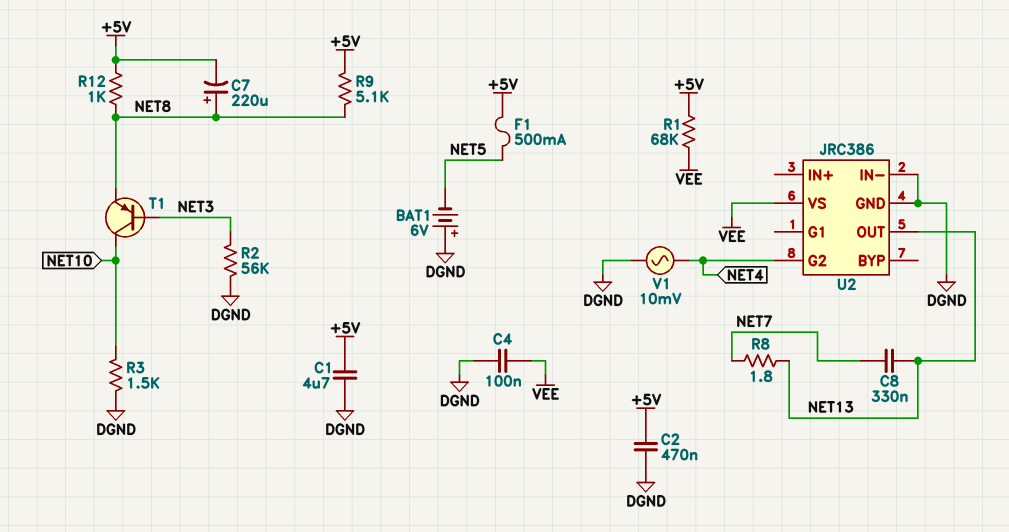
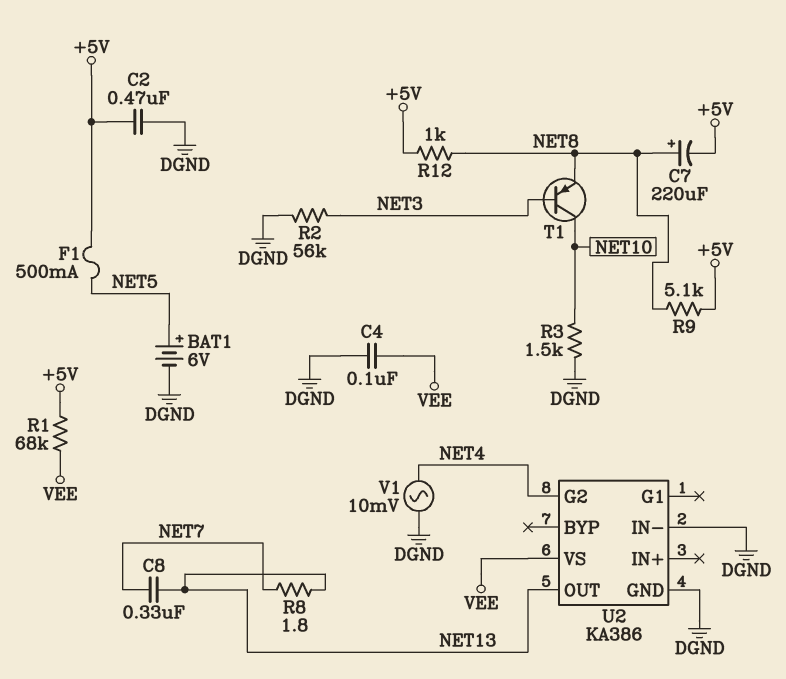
BAT1: 6V (plus DGND, minus NET5) -> 6V (plus NET5, minus DGND)
C1: 4.7uF (+5V, DGND) -> none
U2: JRC386 -> KA386

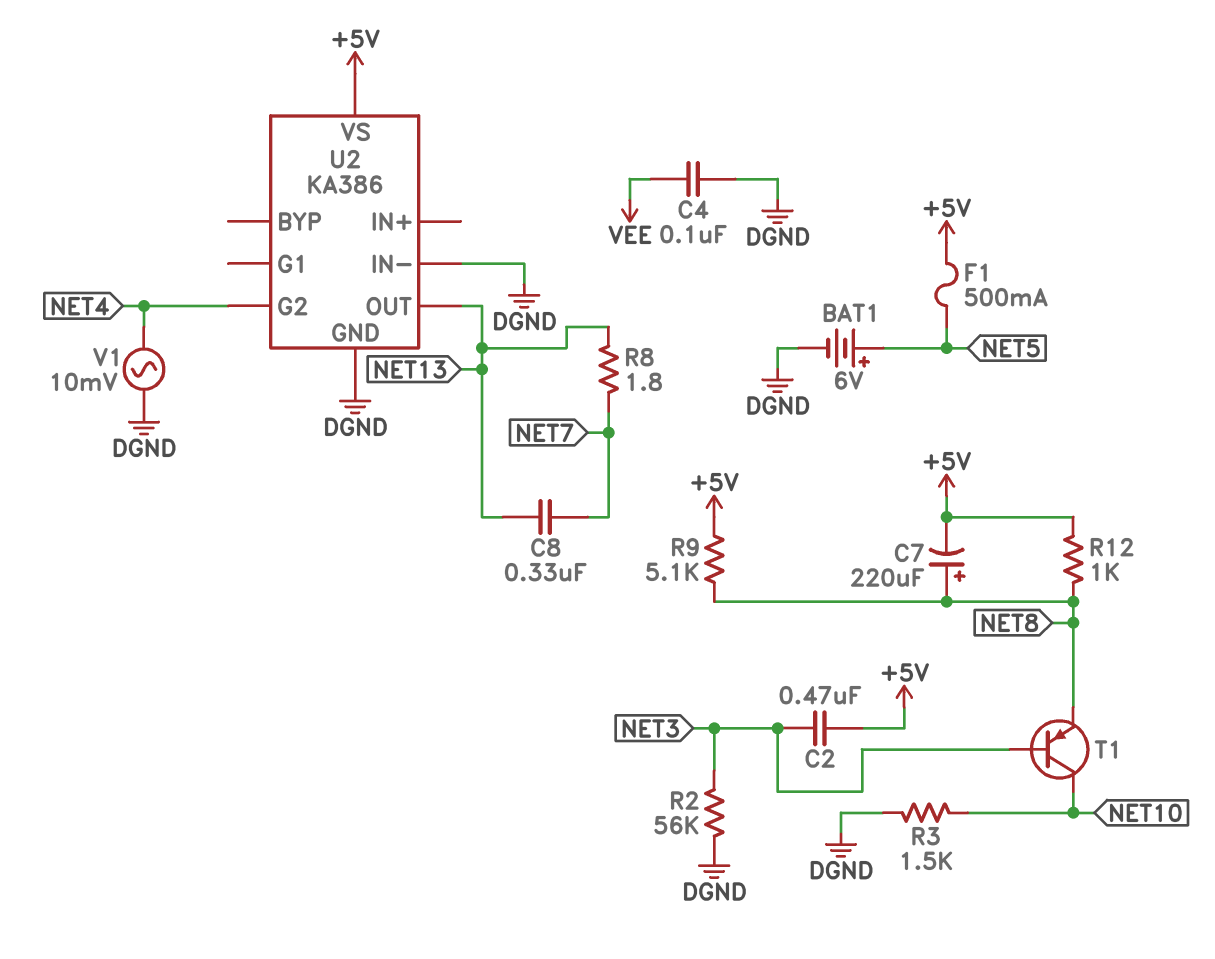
C2: 470nF (+5V, DGND) -> 470nF (+5V, NET3)
R1: 68k (+5V, VEE) -> none
U2 pin VS: VEE -> +5V

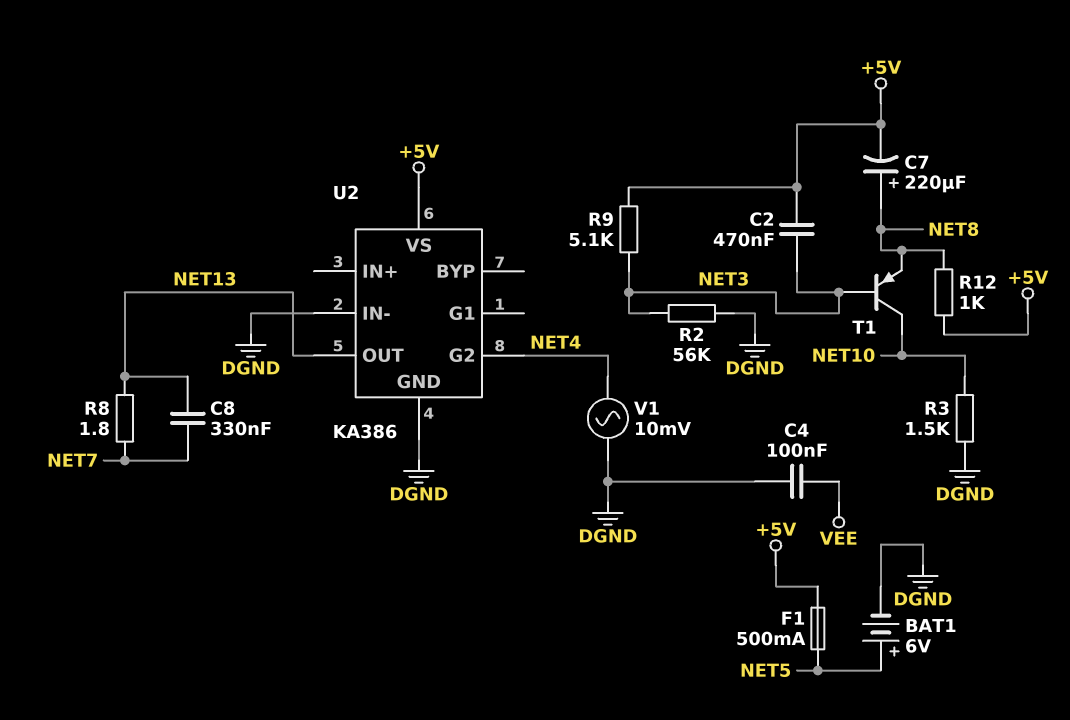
R9: 5.1k (+5V, NET8) -> 5.1k (+5V, NET3)

